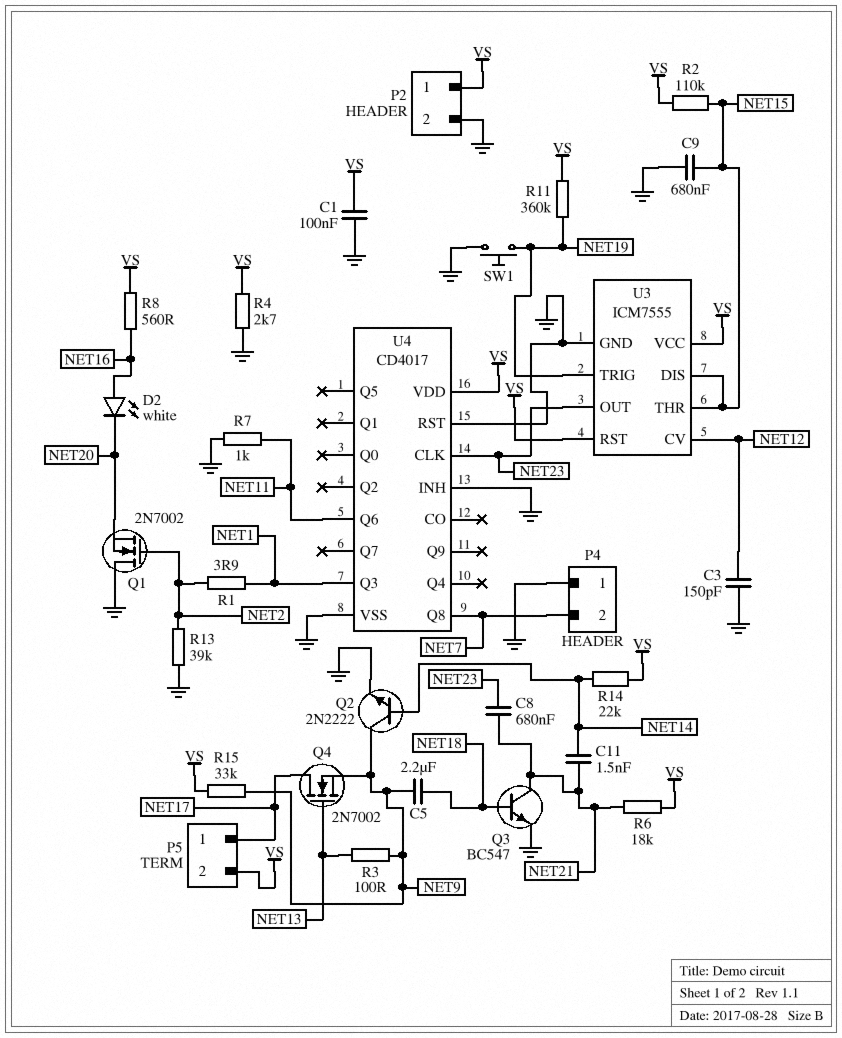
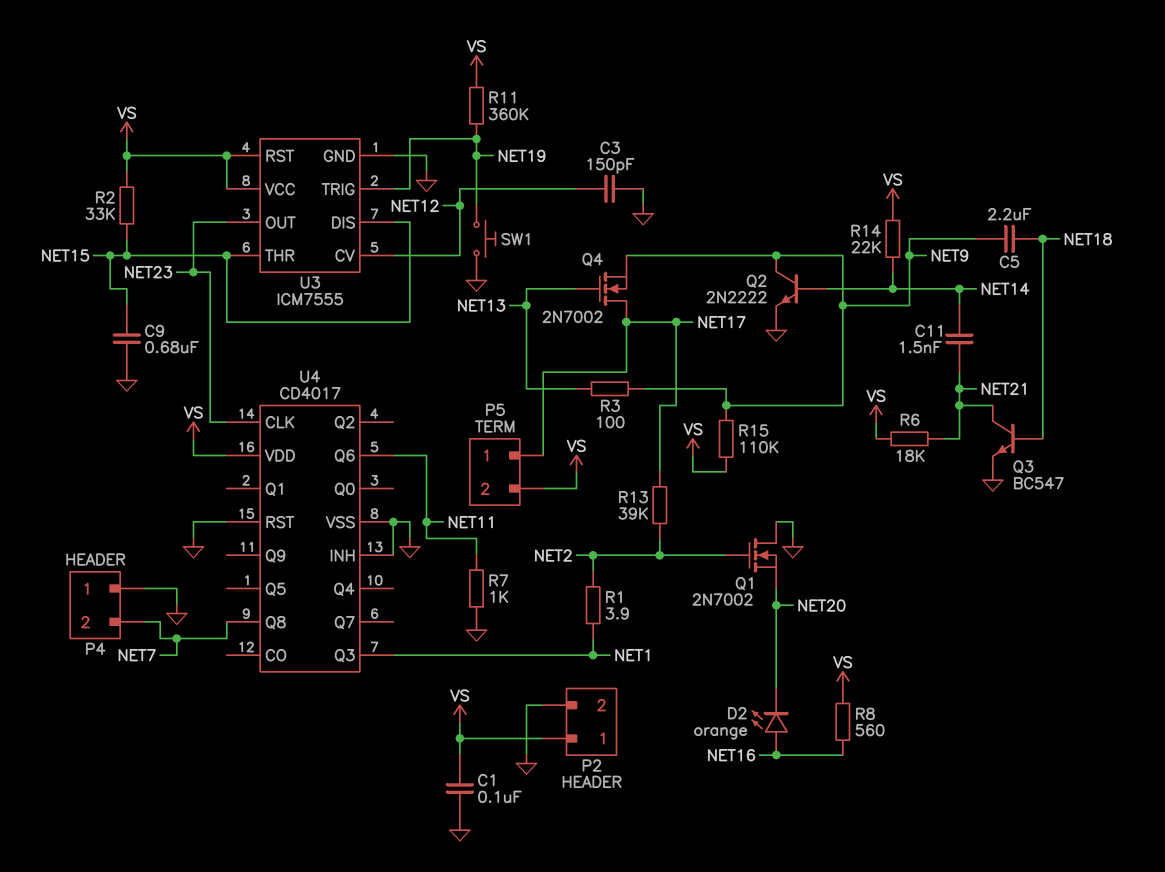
C8: 680nF (NET21, NET23) -> none
D2: LED white (A NET16, K NET20) -> LED orange (A NET16, K NET20)
R2: 110k (NET15, VS) -> 33k (NET15, VS)
R4: 2.7k (GND, VS) -> none
R13: 39k (GND, NET2) -> 39k (NET2, NET17)
R15: 33k (NET9, VS) -> 110k (NET9, VS)

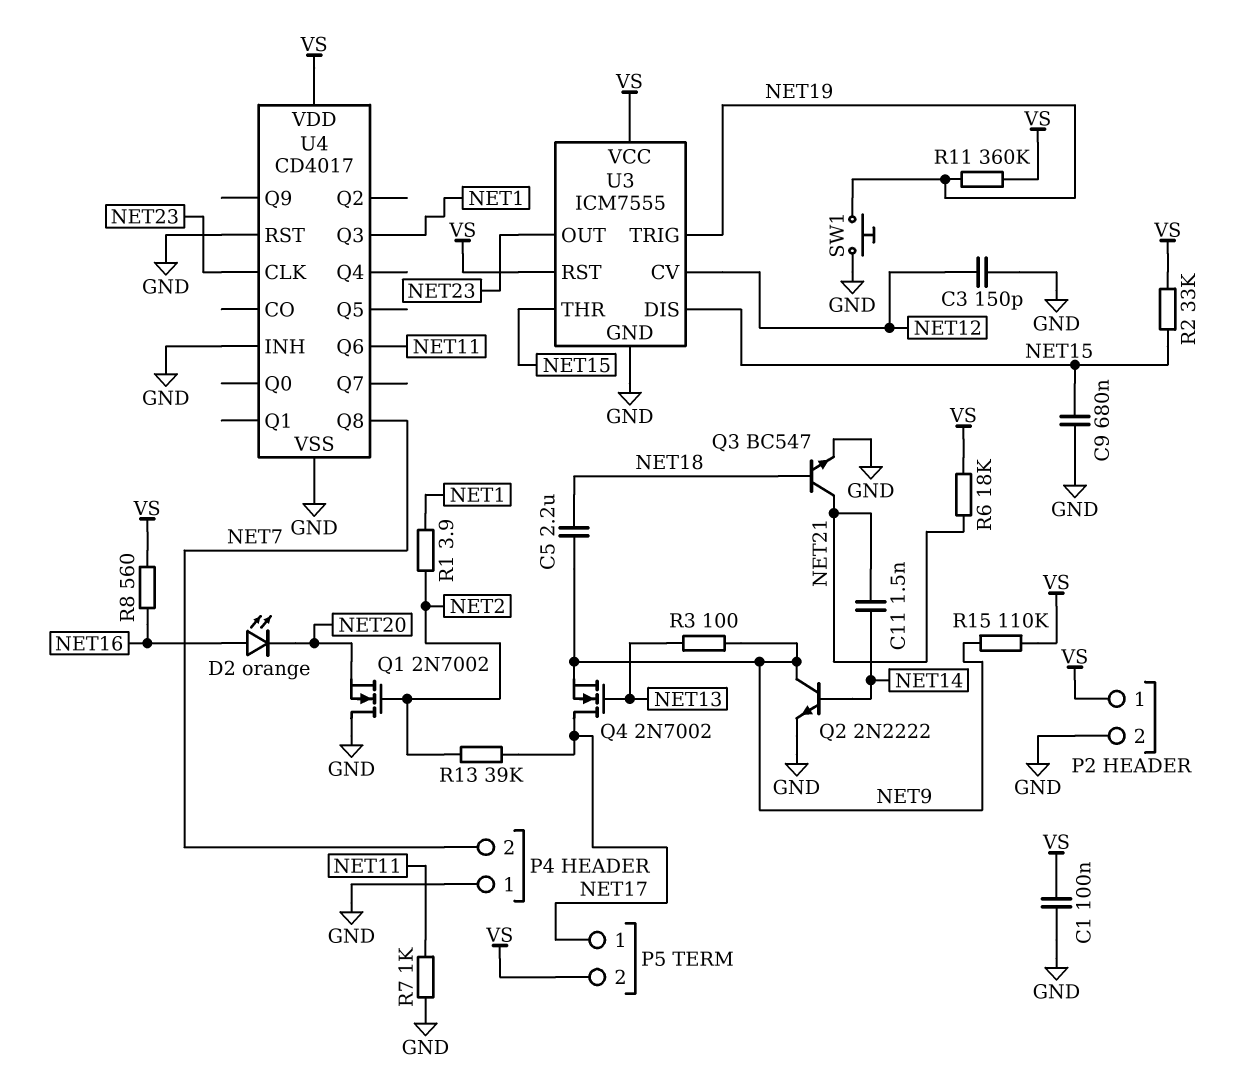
R14: 22k (NET14, VS) -> none

